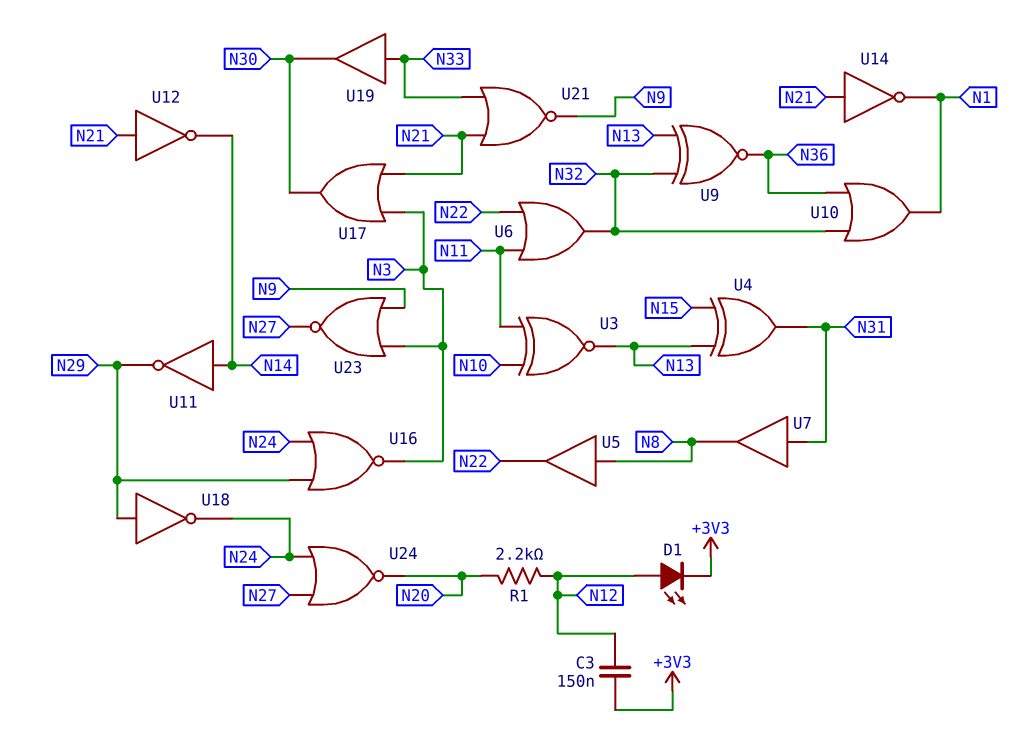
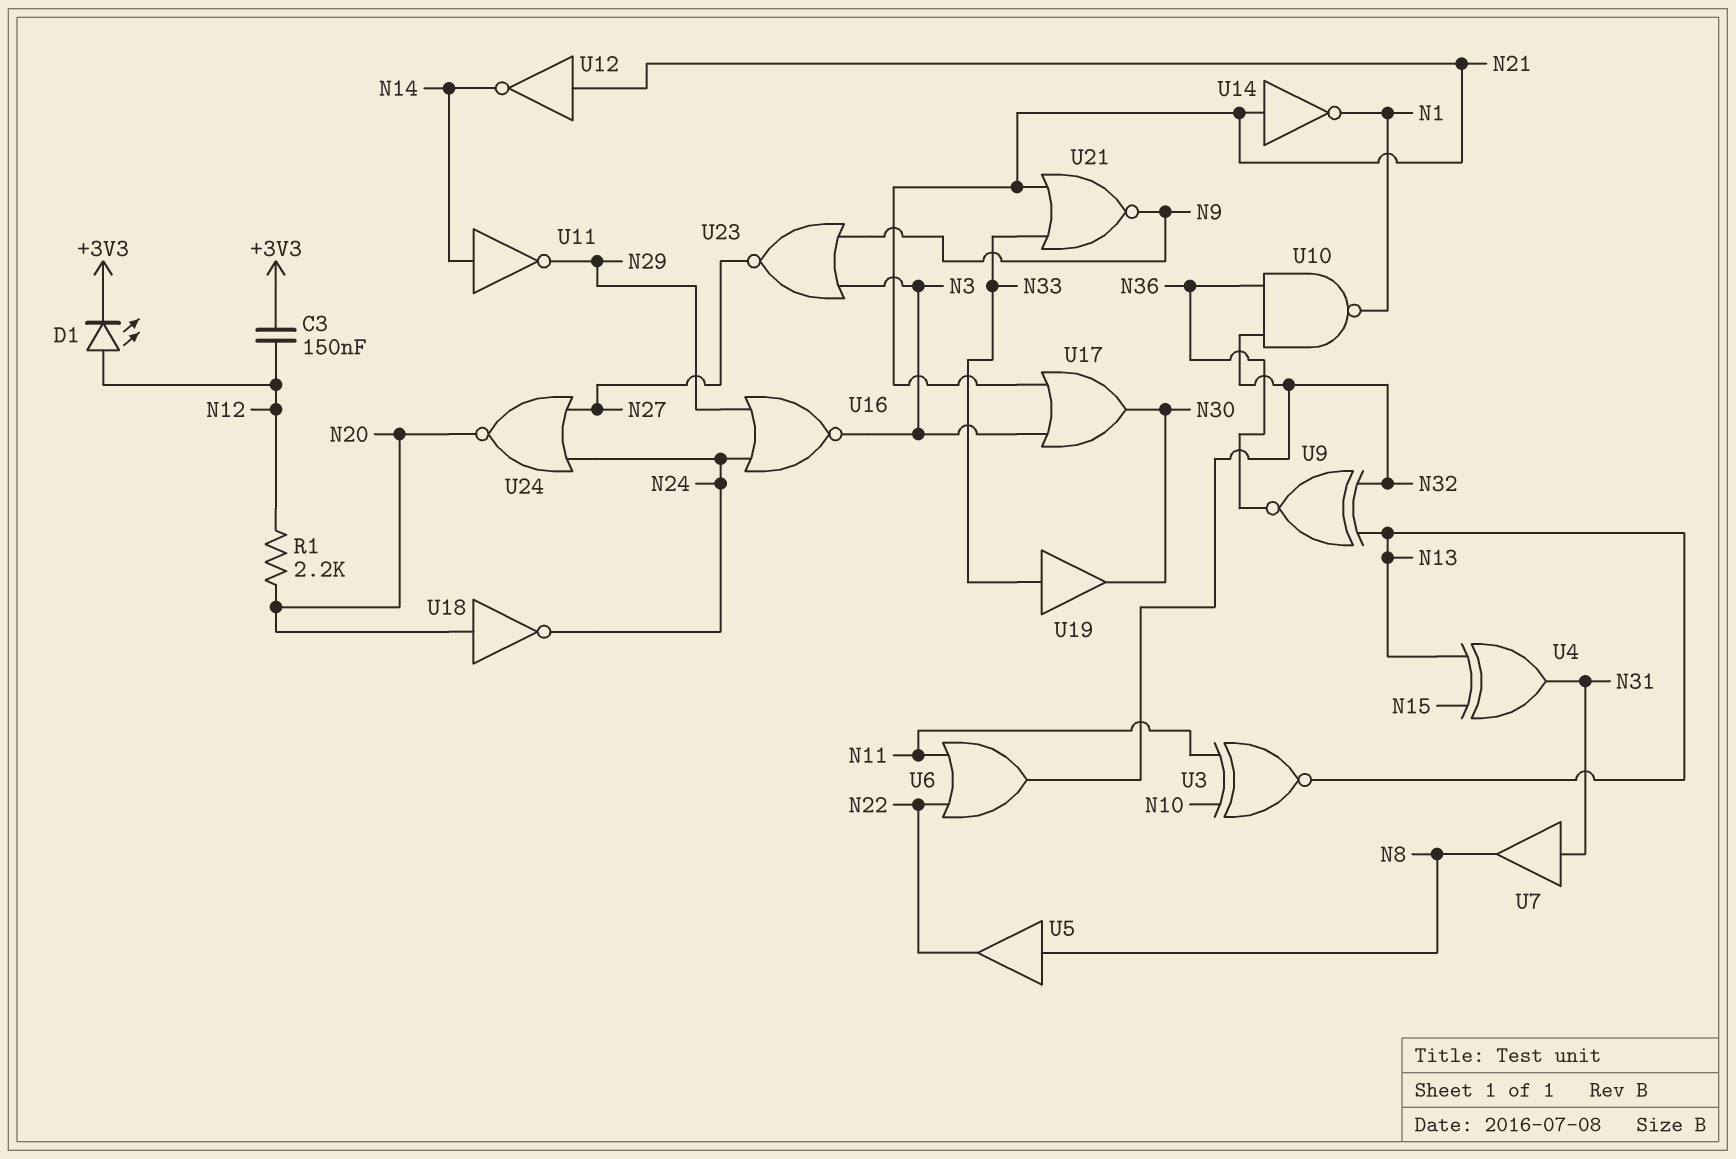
U10: OR (in N32, in N36, out N1) -> NAND (in N32, in N36, out N1)
U18: NOT (in N29, out N24) -> NOT (in N20, out N24)

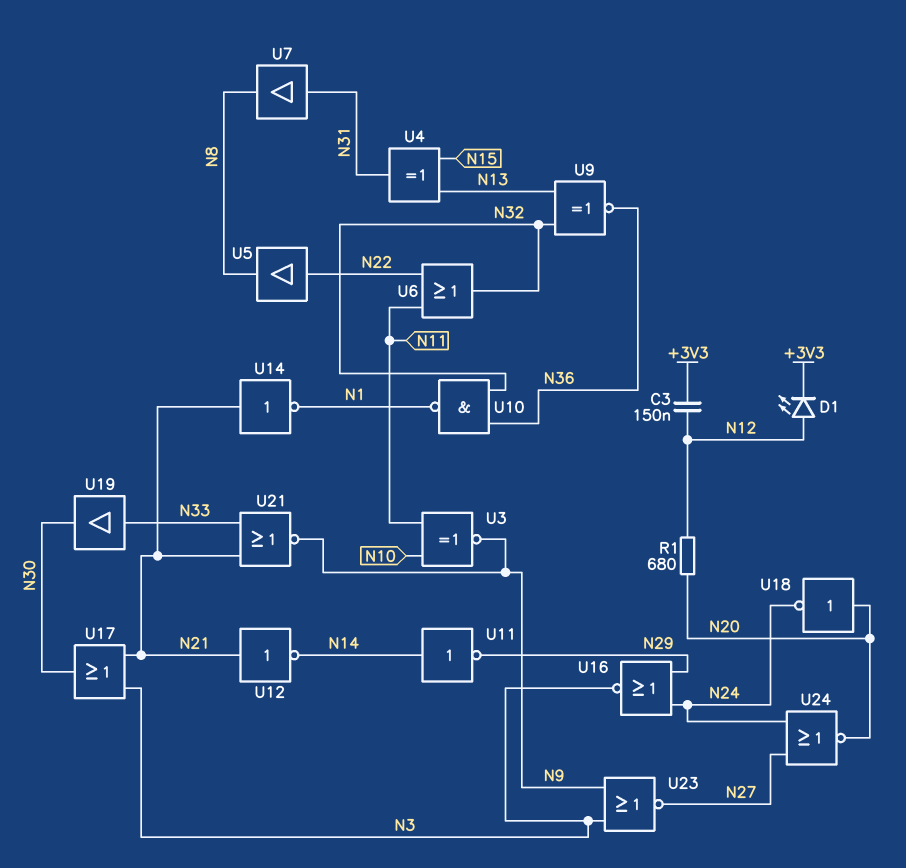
R1: 2.2k (N12, N20) -> 680 (N12, N20)
U3: XNOR (in N10, in N11, out N13) -> XNOR (in N10, in N11, out N9)
U5: buffer (in N8, out N22) -> buffer (in N22, out N8)

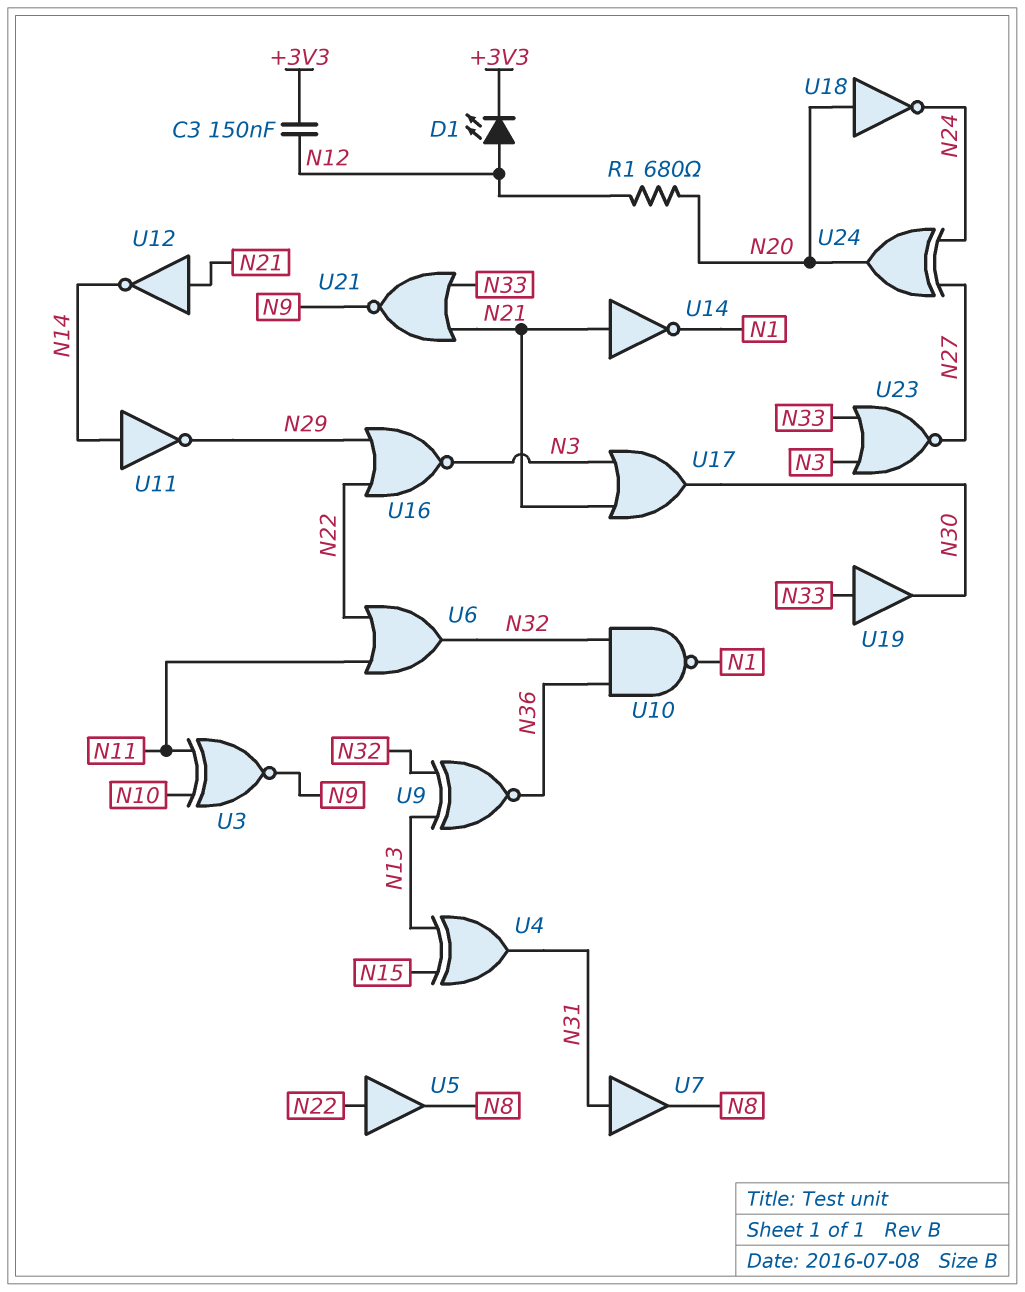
U16: NOR (in N24, in N29, out N3) -> NOR (in N22, in N29, out N3)
U23: NOR (in N3, in N9, out N27) -> NOR (in N3, in N33, out N27)
U24: NOR (in N24, in N27, out N20) -> XOR (in N24, in N27, out N20)

